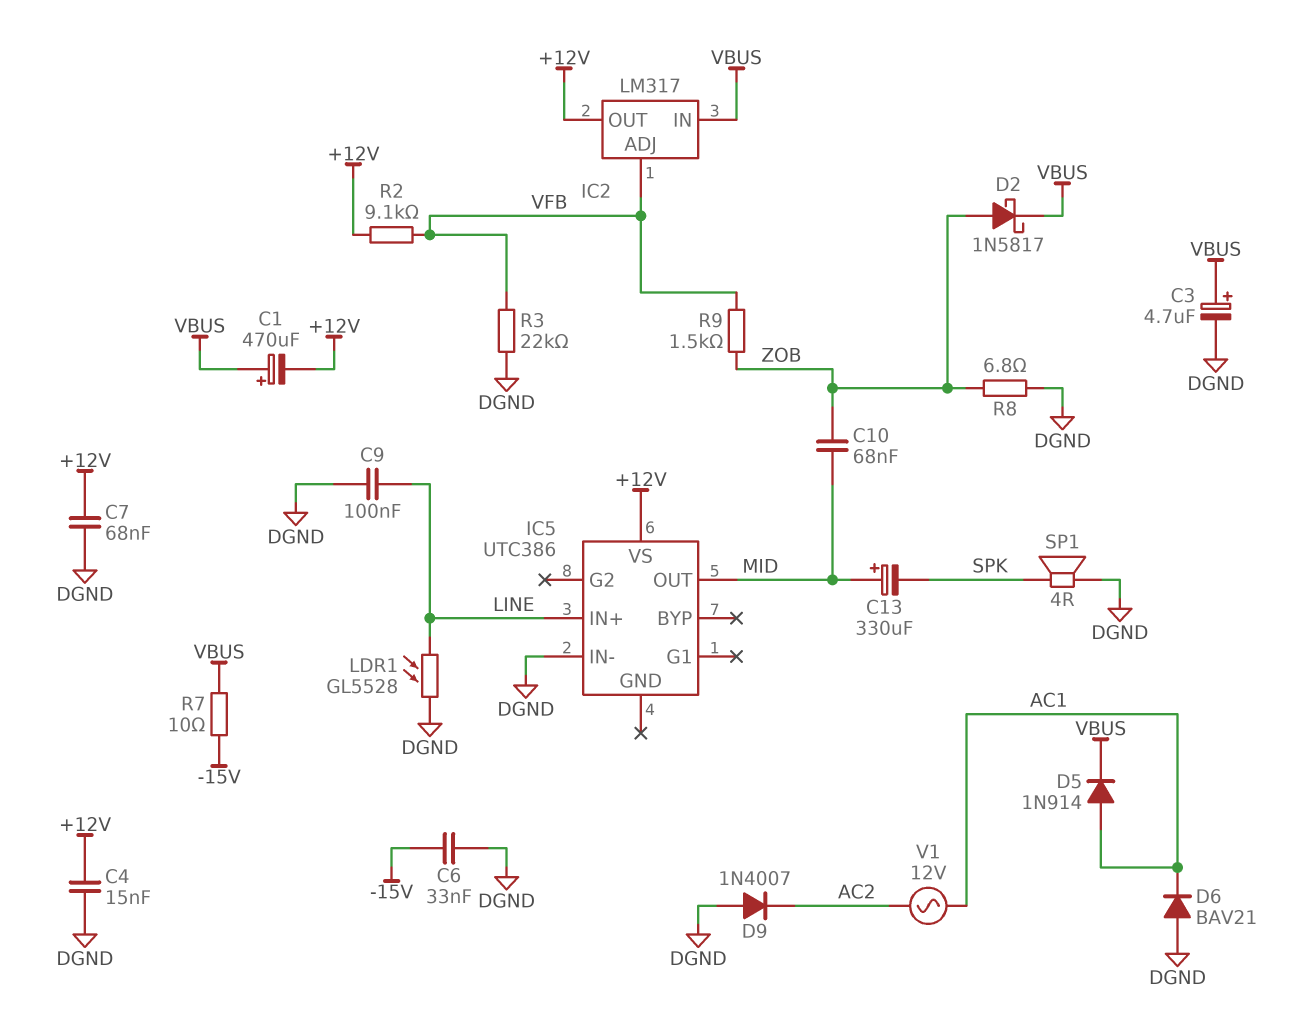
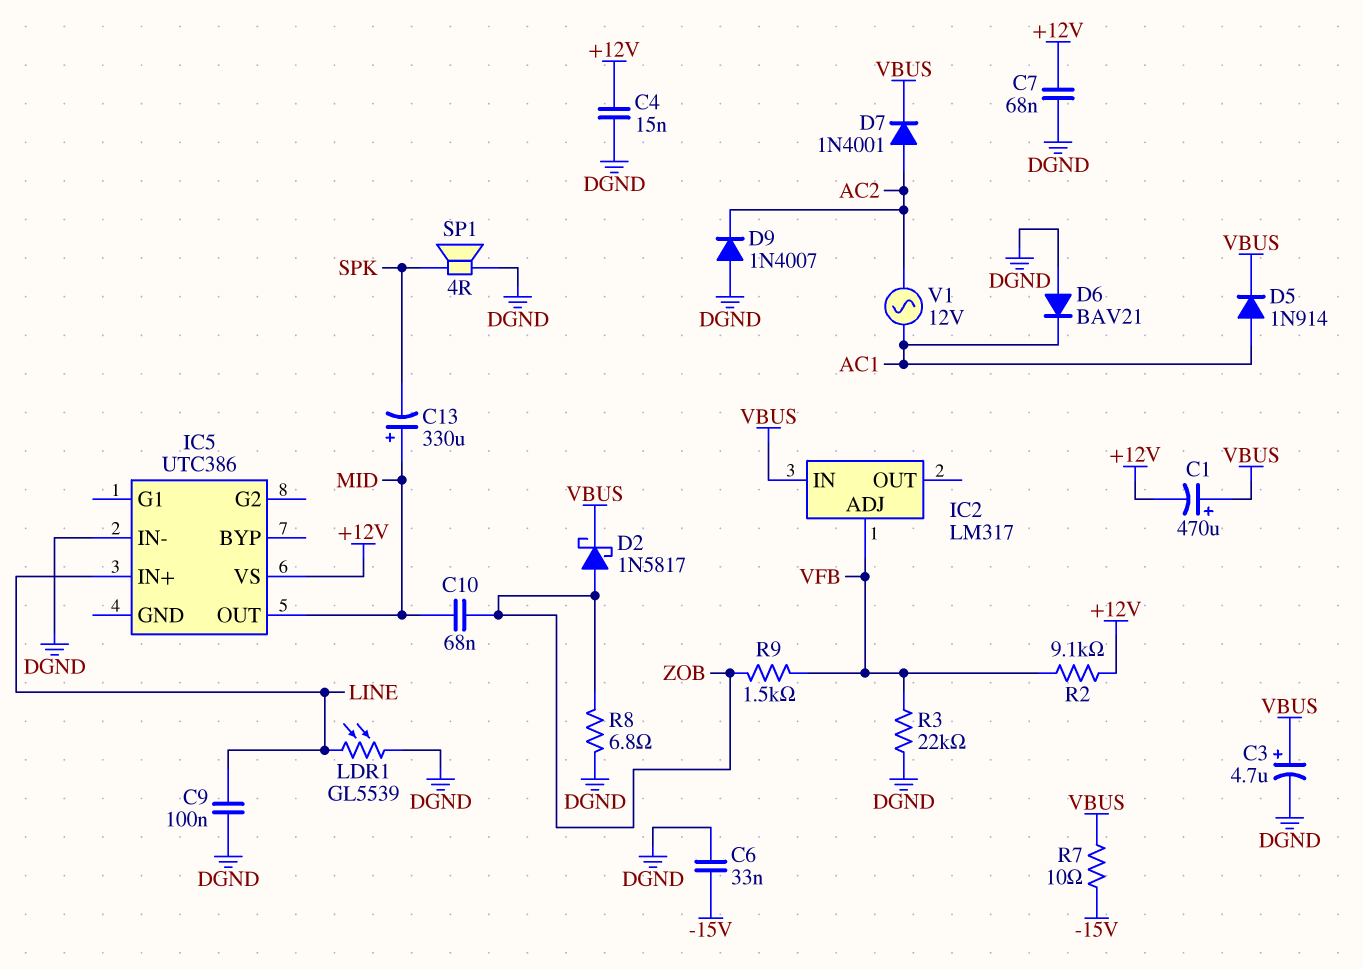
D7: none -> diode 1N4001 (A AC2, K VBUS)
IC2 pin OUT: +12V -> none
LDR1: GL5528 (DGND, LINE) -> GL5539 (DGND, LINE)

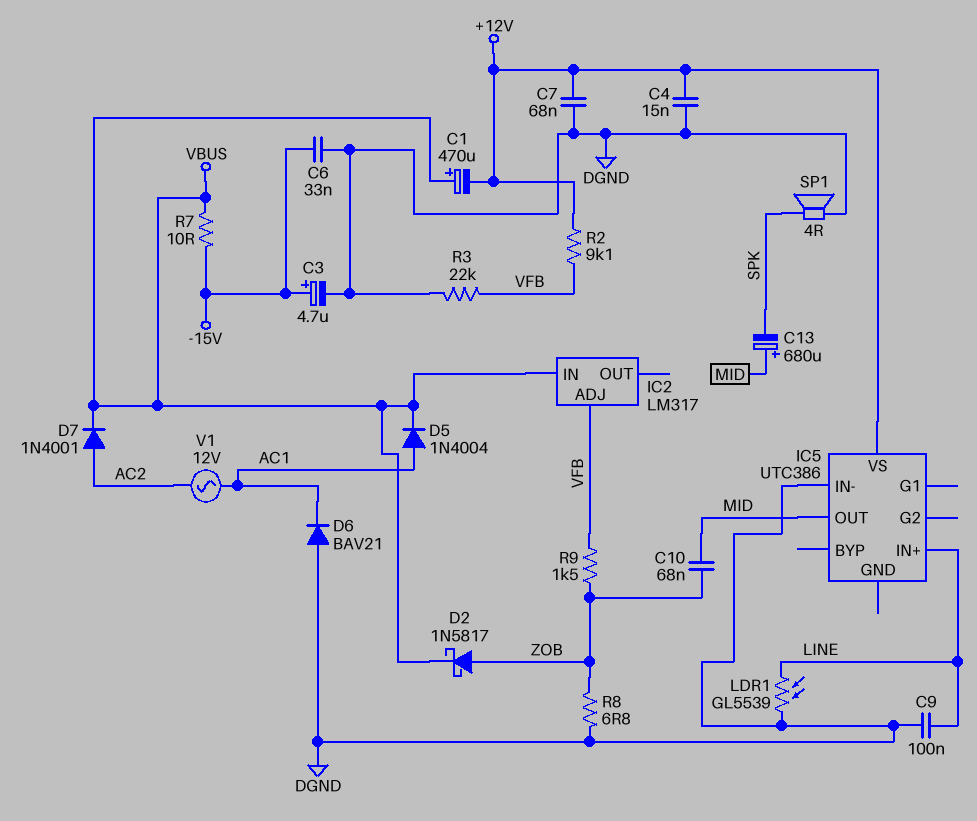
C3: 4.7uF (plus VBUS, minus DGND) -> 4.7uF (plus -15V, minus DGND)
C13: 330uF (plus MID, minus SPK) -> 680uF (plus MID, minus SPK)
D5: diode 1N914 (A AC1, K VBUS) -> diode 1N4004 (A AC1, K VBUS)
D9: diode 1N4007 (A DGND, K AC2) -> none

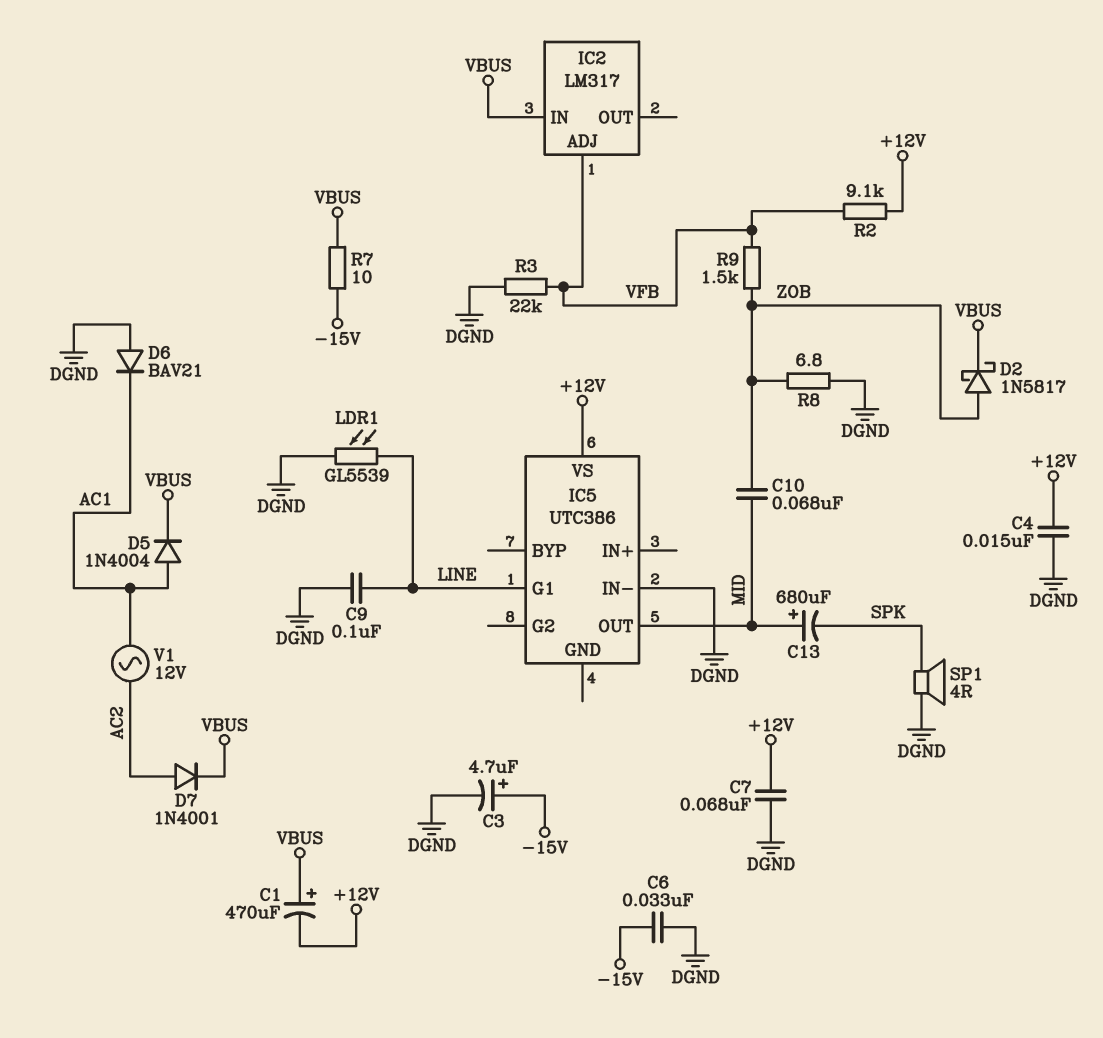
IC5 pin G1: none -> LINE
IC5 pin IN+: LINE -> none

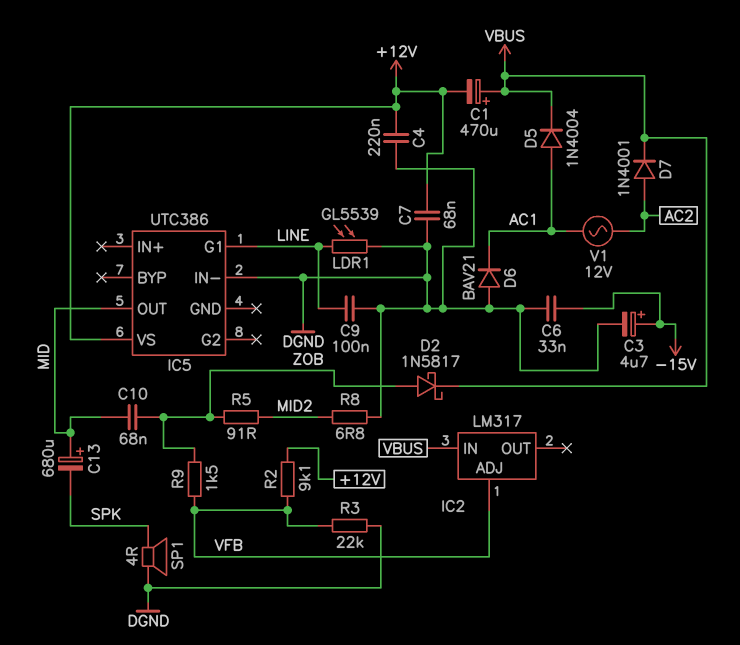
C4: 15nF (+12V, DGND) -> 220nF (+12V, DGND)
R5: none -> 91 (MID2, ZOB)
R7: 10 (-15V, VBUS) -> none
R8: 6.8 (DGND, ZOB) -> 6.8 (DGND, MID2)

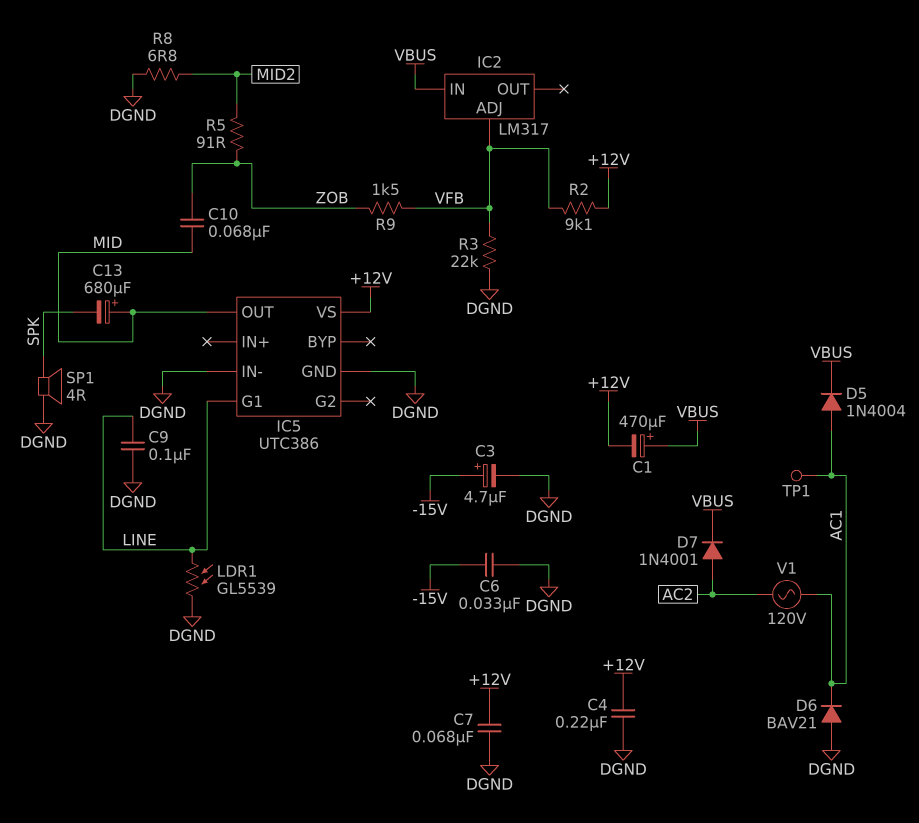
D2: schottky 1N5817 (A ZOB, K VBUS) -> none
IC5 pin GND: none -> DGND
TP1: none -> test point (AC1)
V1: AC 12V (AC1, AC2) -> AC 120V (AC1, AC2)

